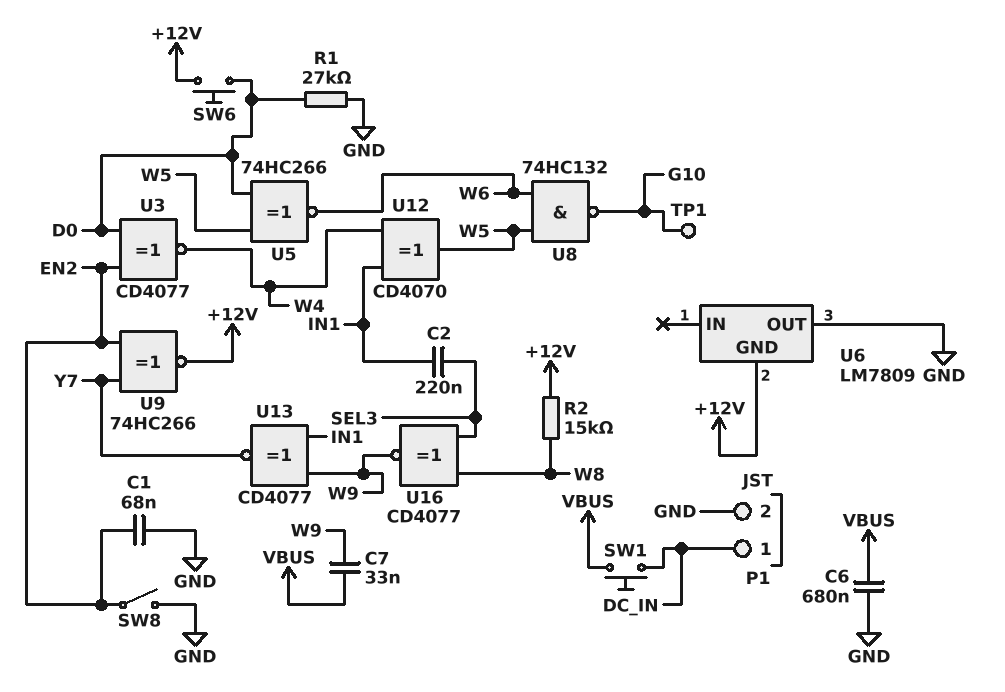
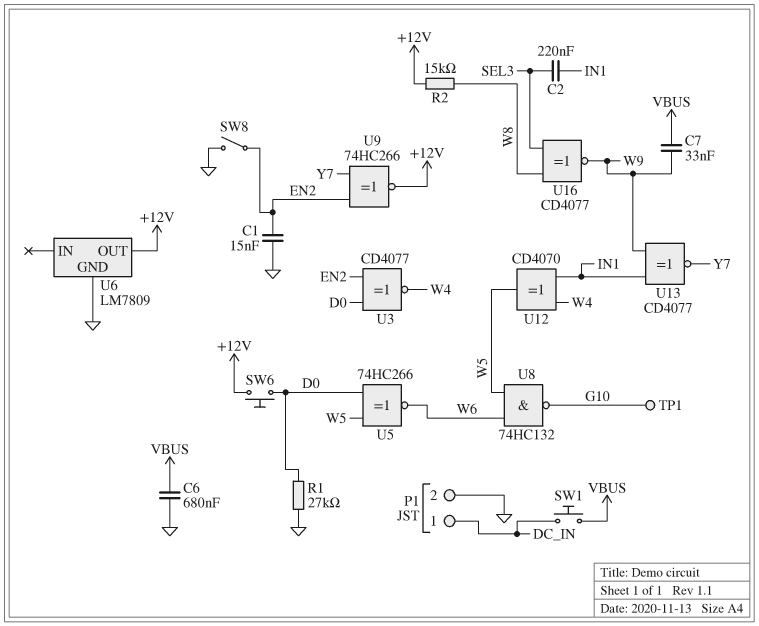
C1: 68nF (EN2, GND) -> 15nF (EN2, GND)
U6 pin GND: +12V -> GND
U6 pin OUT: GND -> +12V

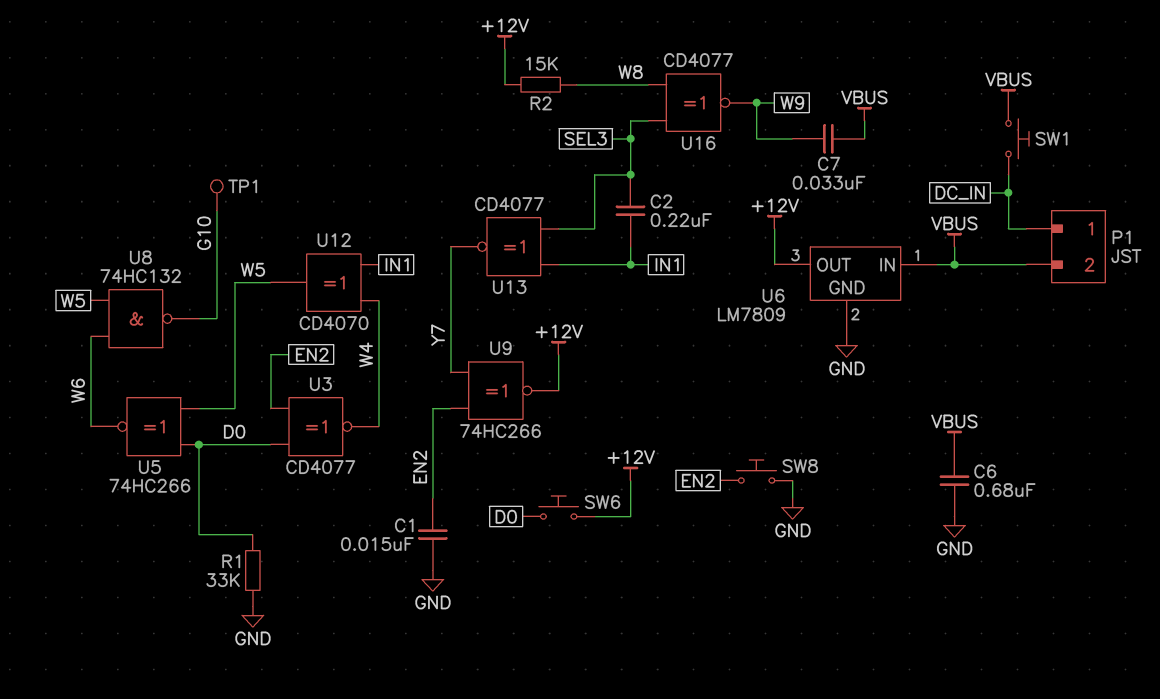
P1 pin 2: GND -> VBUS
R1: 27k (D0, GND) -> 33k (D0, GND)
SW8: switch (EN2, GND) -> button (EN2, GND)
U6 pin IN: none -> VBUS
U13: XNOR CD4077 (in IN1, in W9, out Y7) -> XNOR CD4077 (in IN1, in SEL3, out Y7)

